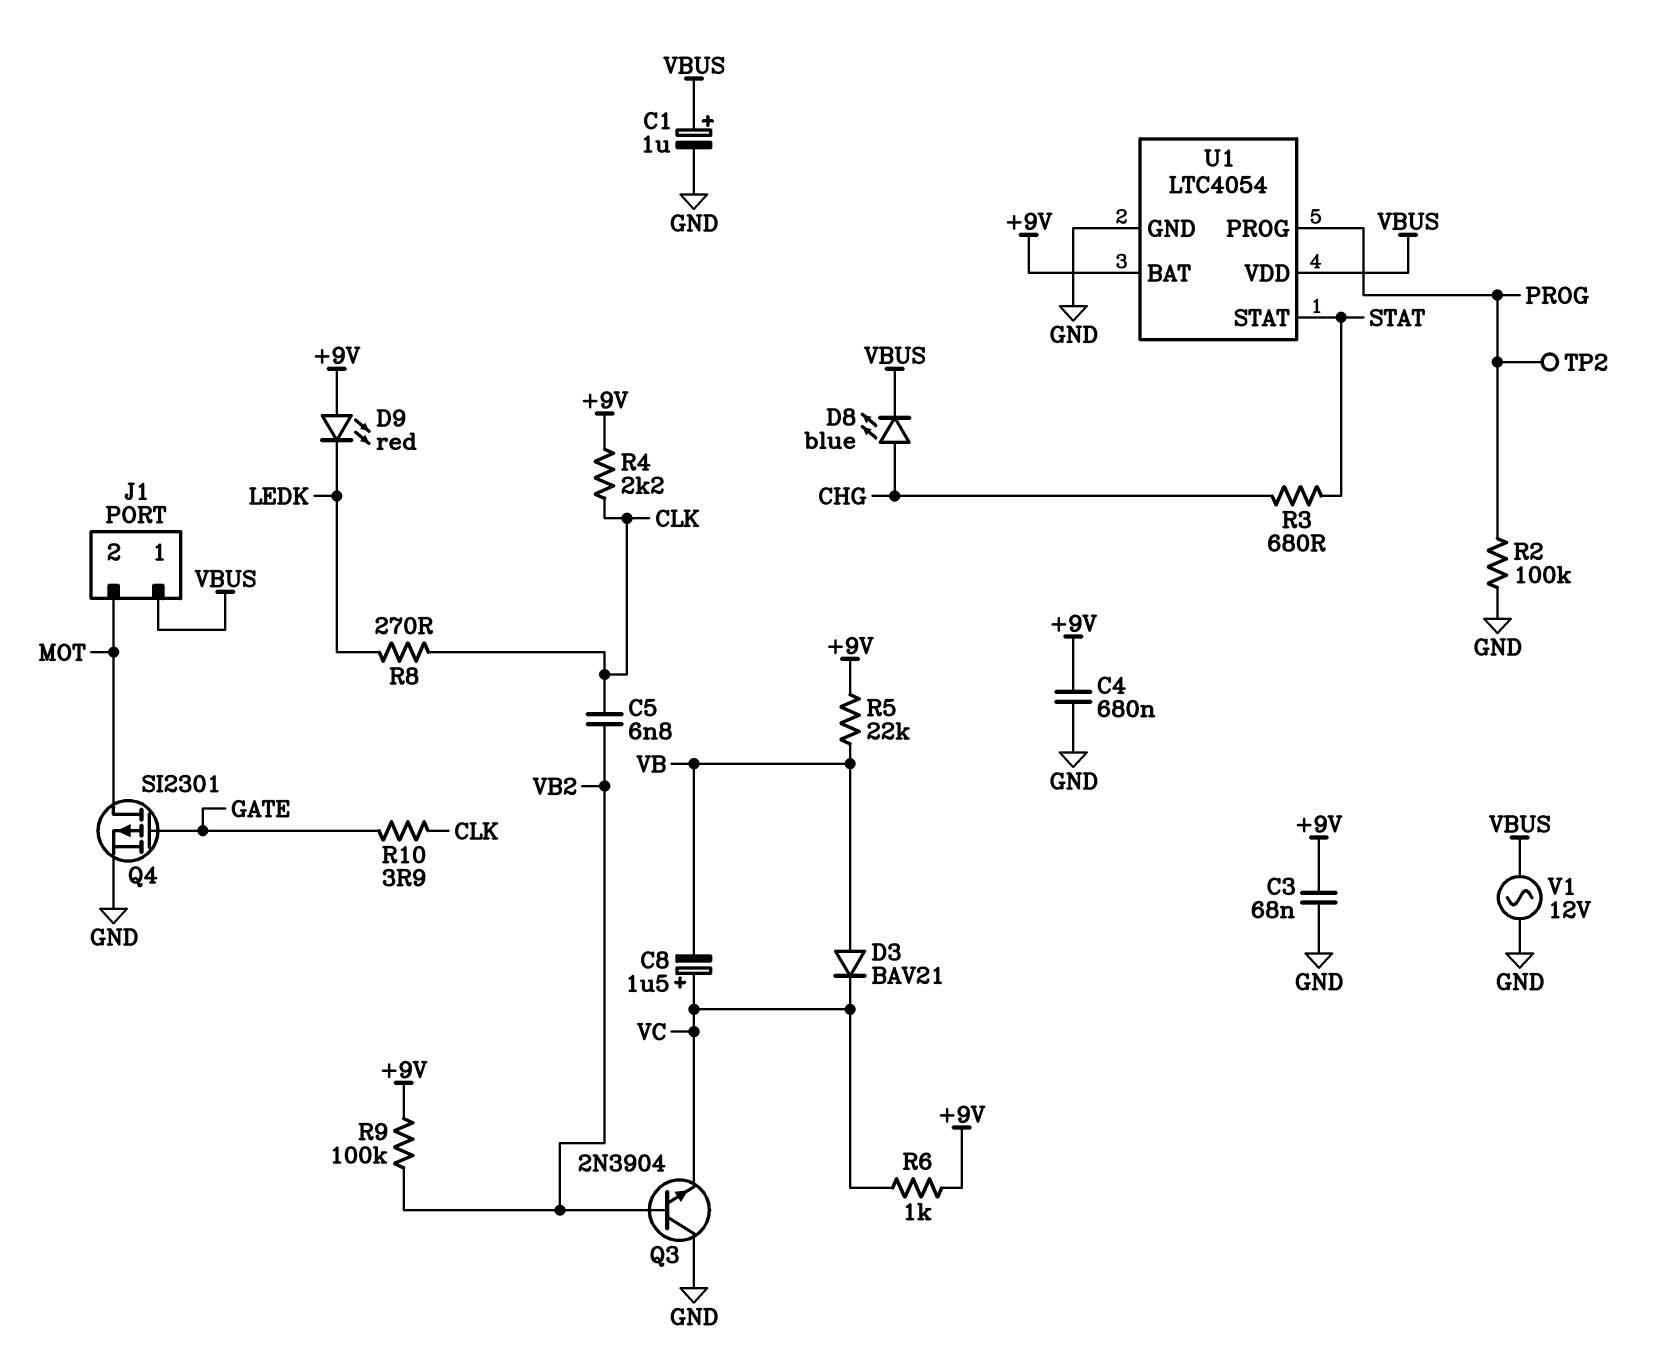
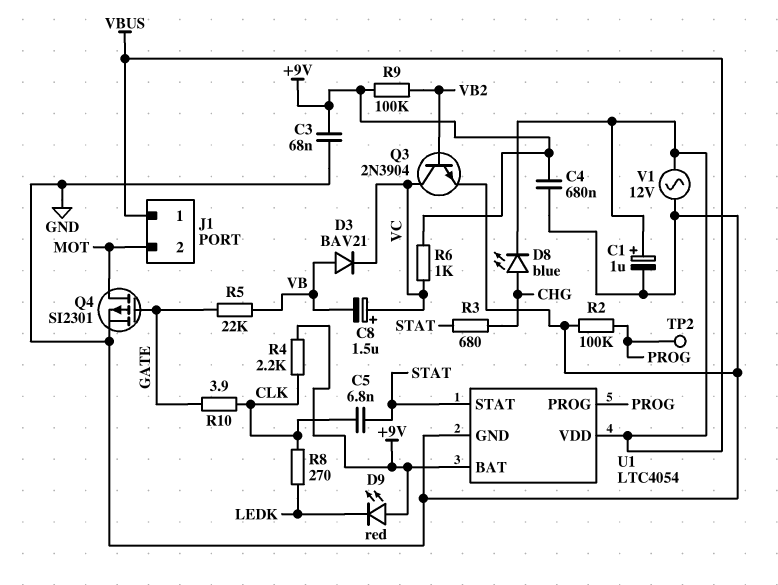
C5: 6.8nF (CLK, VB2) -> 6.8nF (CLK, STAT)
Q3: NPN 2N3904 (B VB2, C GND, E VC) -> NPN 2N3904 (B VB2, C VC, E GND)
R5: 22k (+9V, VB) -> 22k (GATE, VB)

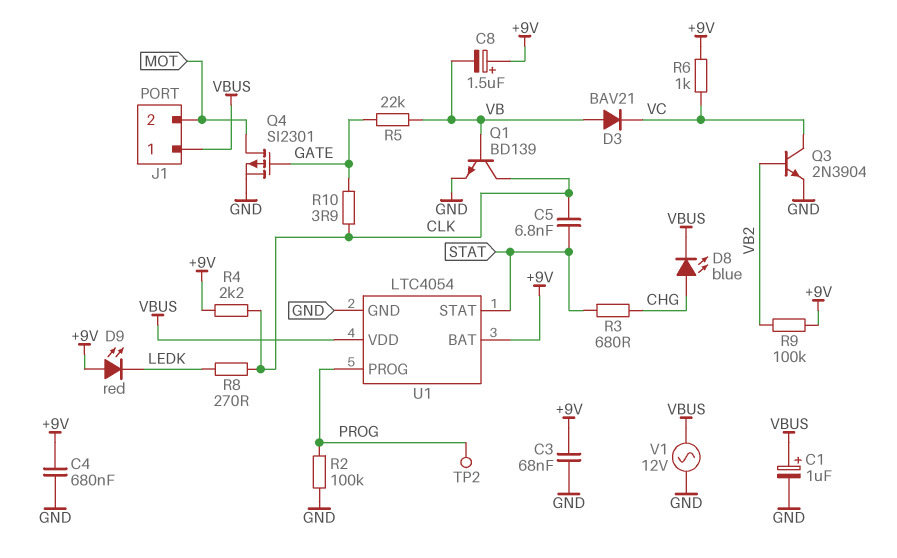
C8: 1.5uF (plus VC, minus VB) -> 1.5uF (plus +9V, minus VB)
Q1: none -> NPN BD139 (B VB, C CLK, E GND)

